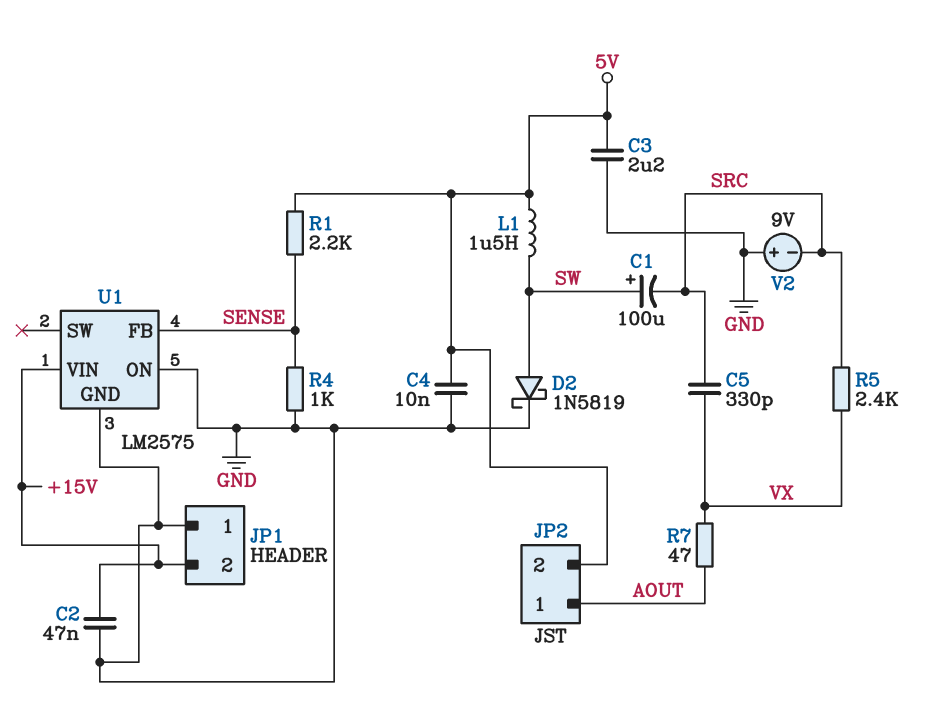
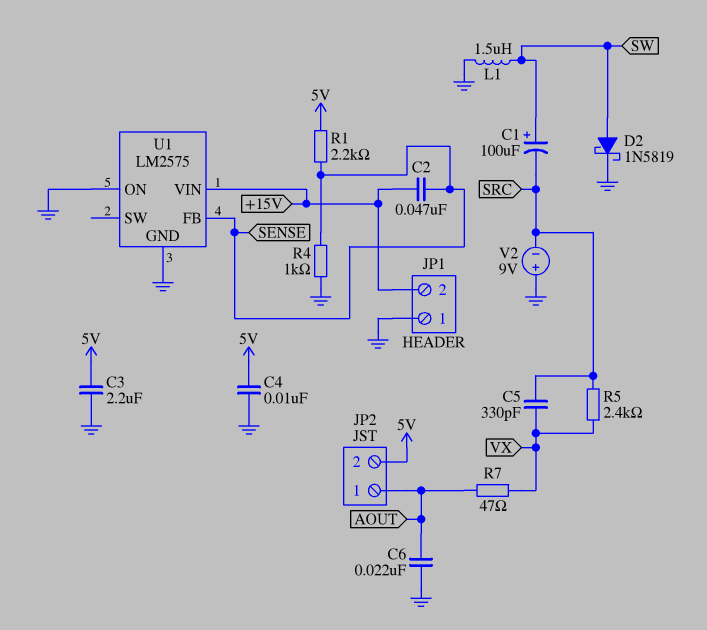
C2: 47nF (+15V, GND) -> 47nF (+15V, SENSE)
C6: none -> 22nF (AOUT, GND)
L1: 1.5uH (5V, SW) -> 1.5uH (GND, SW)

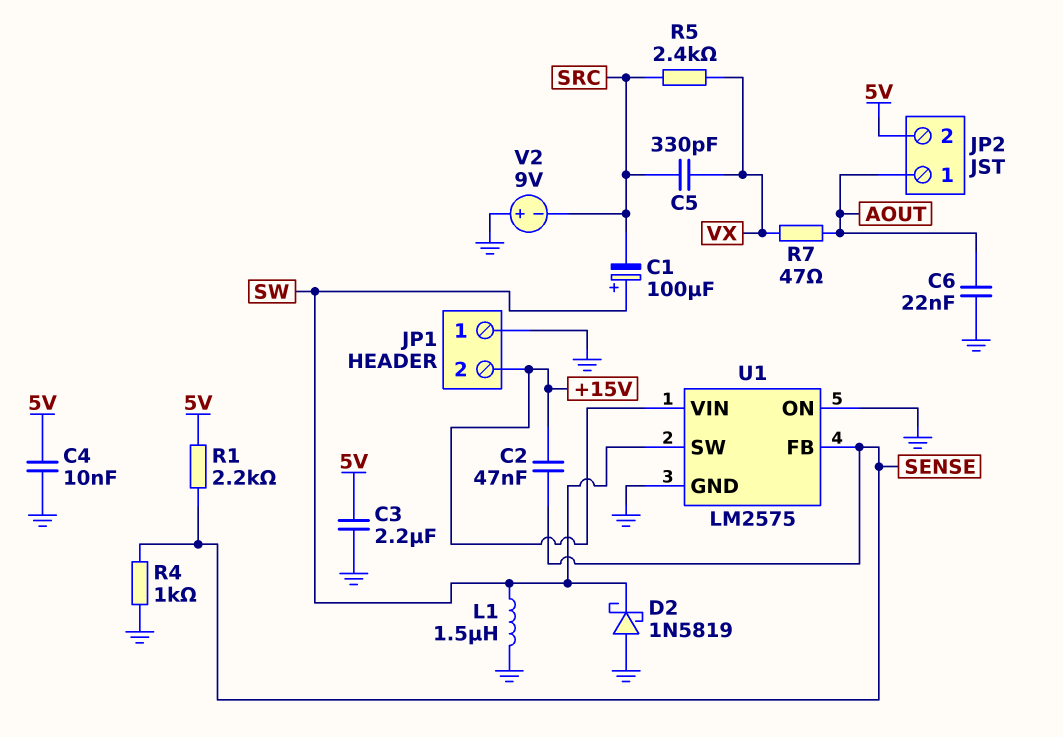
D2: schottky 1N5819 (A SW, K GND) -> schottky 1N5819 (A GND, K SW)
U1 pin SW: none -> SW

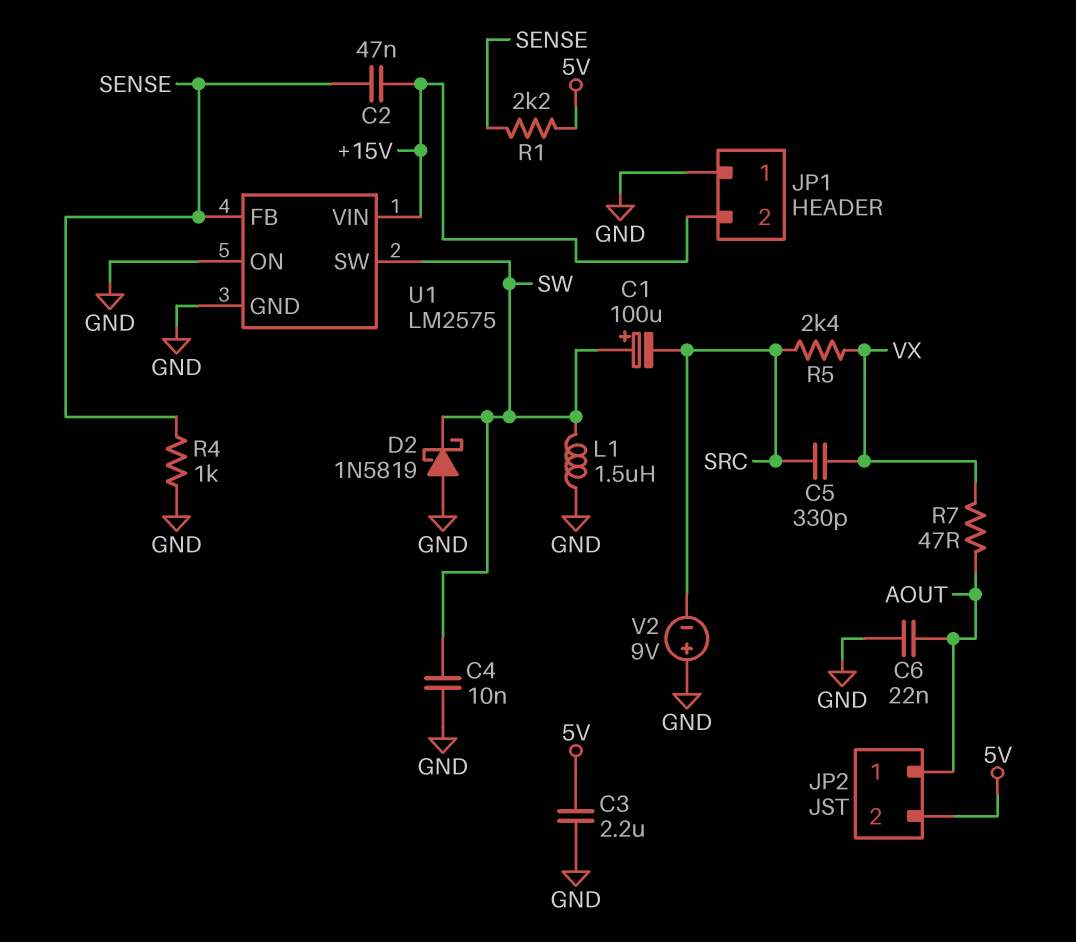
C4: 10nF (5V, GND) -> 10nF (GND, SW)

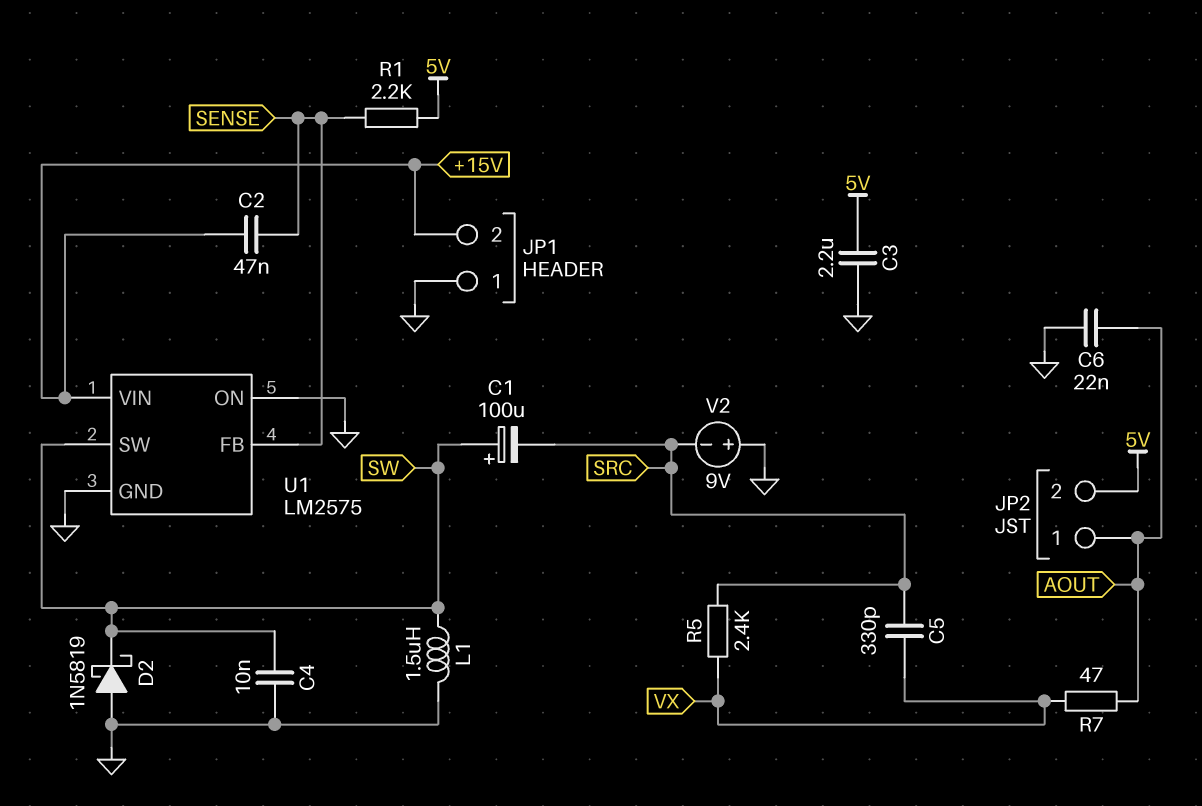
R4: 1k (GND, SENSE) -> none

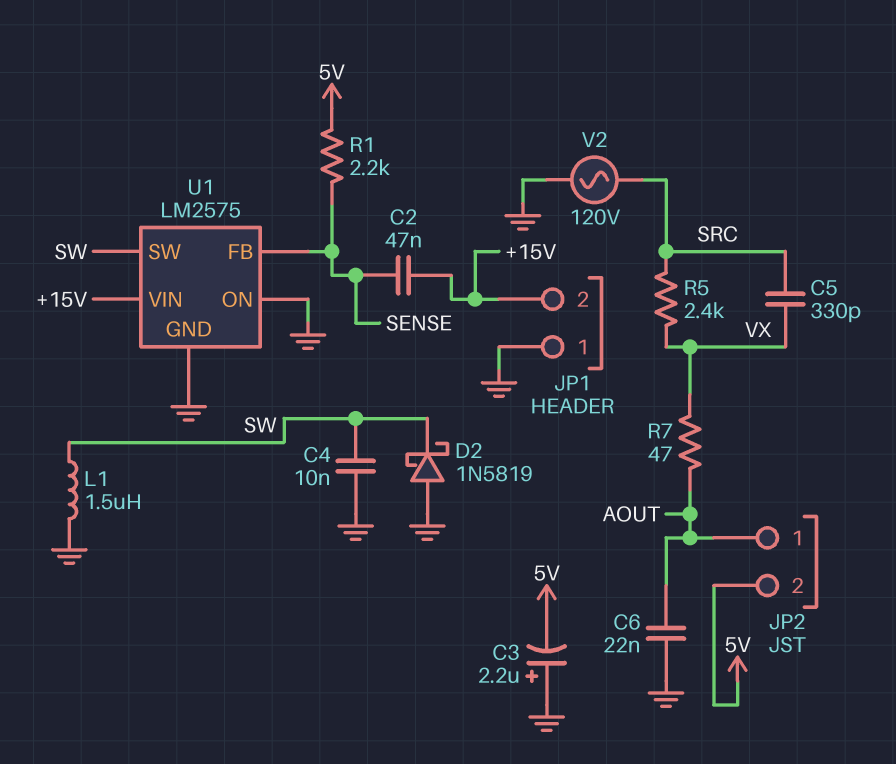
C1: 100uF (plus SW, minus SRC) -> none
C3: 2.2uF (5V, GND) -> 2.2uF (plus GND, minus 5V)
V2: 9V (plus GND, minus SRC) -> AC 120V (GND, SRC)

